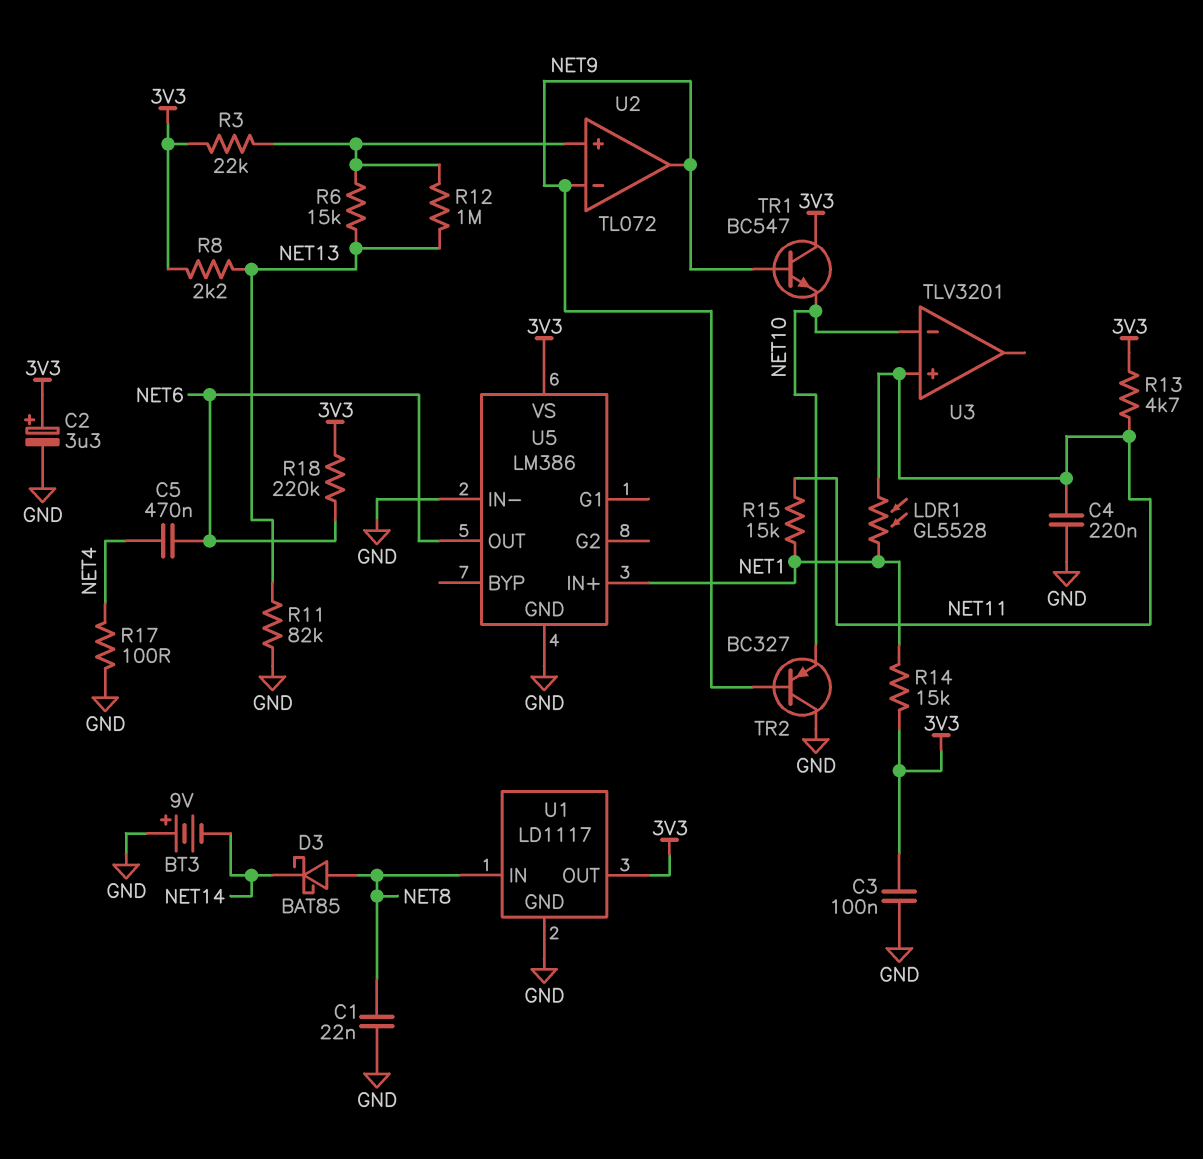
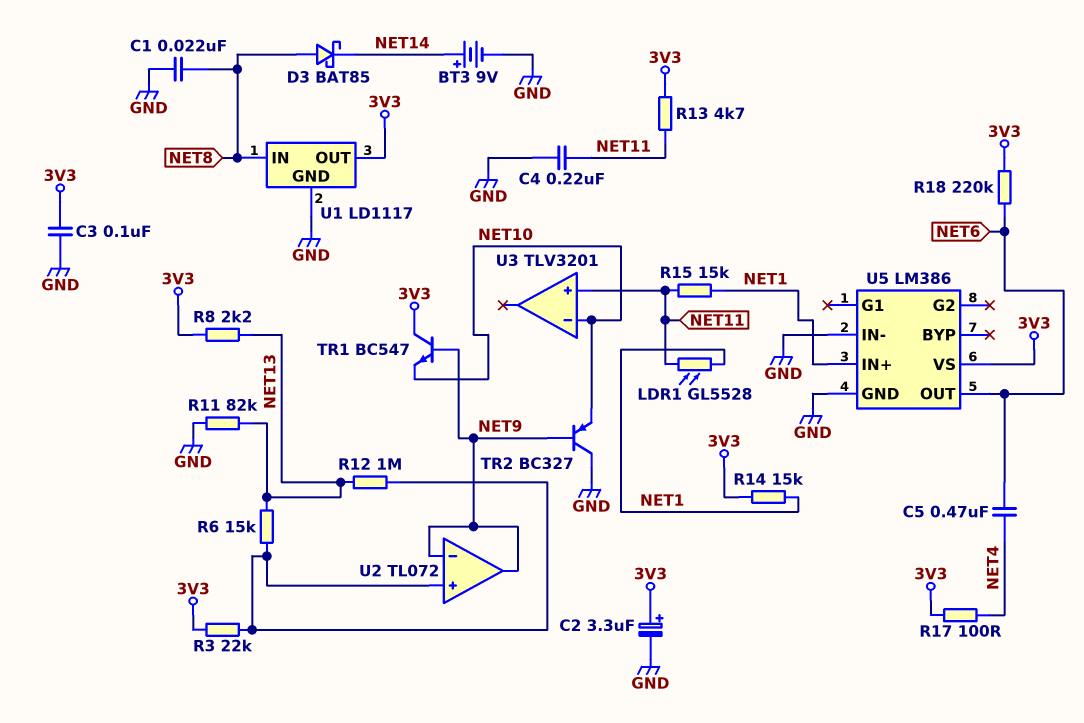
BT3: 9V (plus GND, minus NET14) -> 9V (plus NET14, minus GND)
R17: 100 (GND, NET4) -> 100 (3V3, NET4)

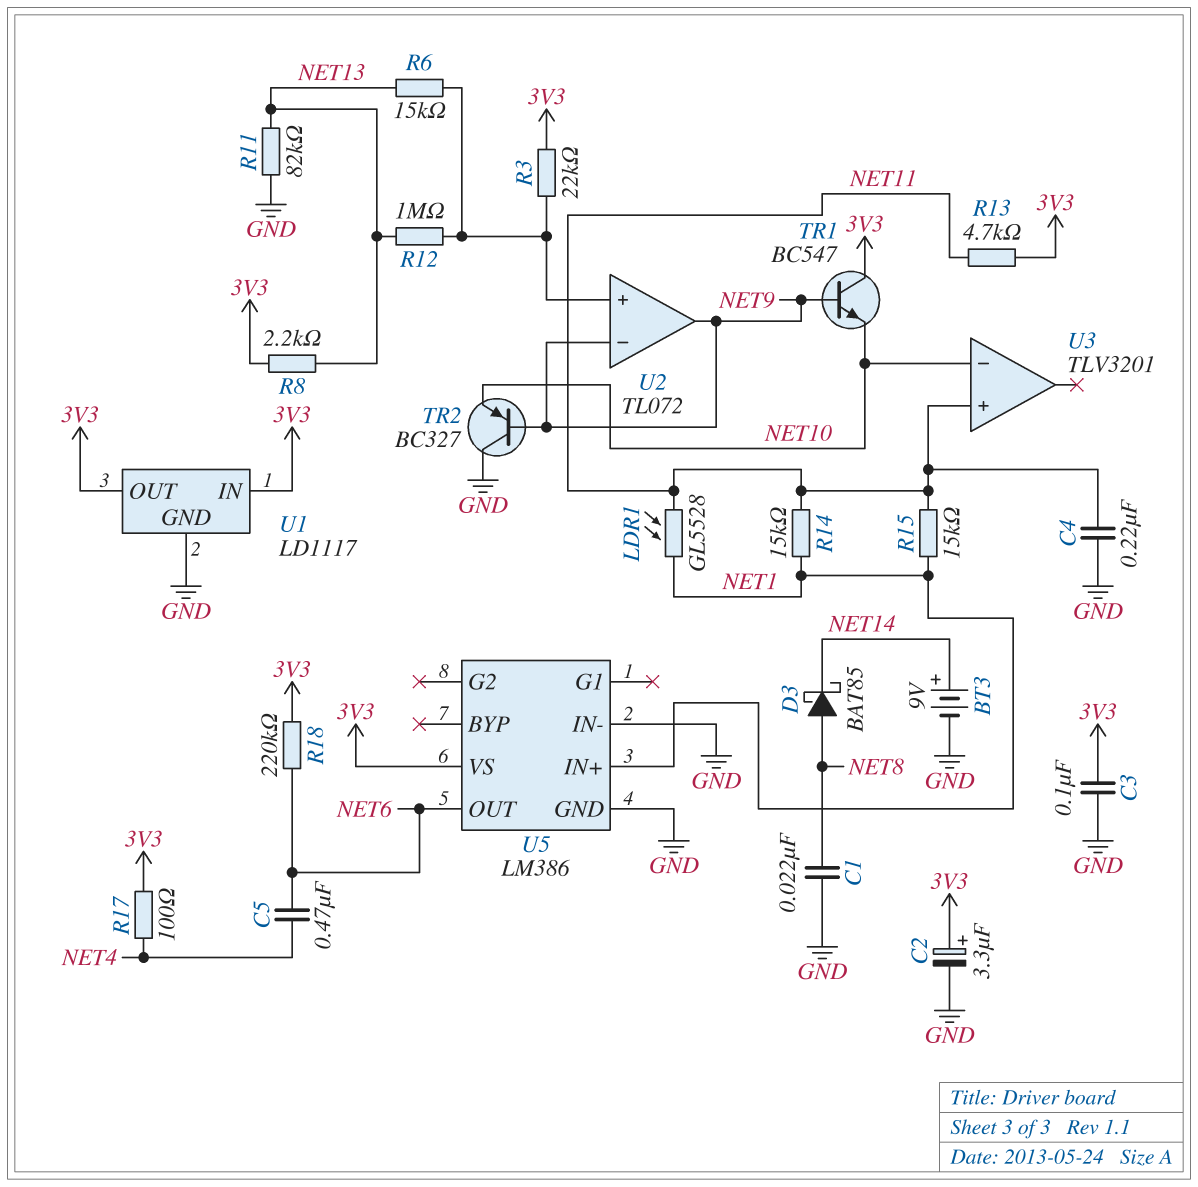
R14: 15k (3V3, NET1) -> 15k (NET1, NET11)
U1 pin IN: NET8 -> 3V3

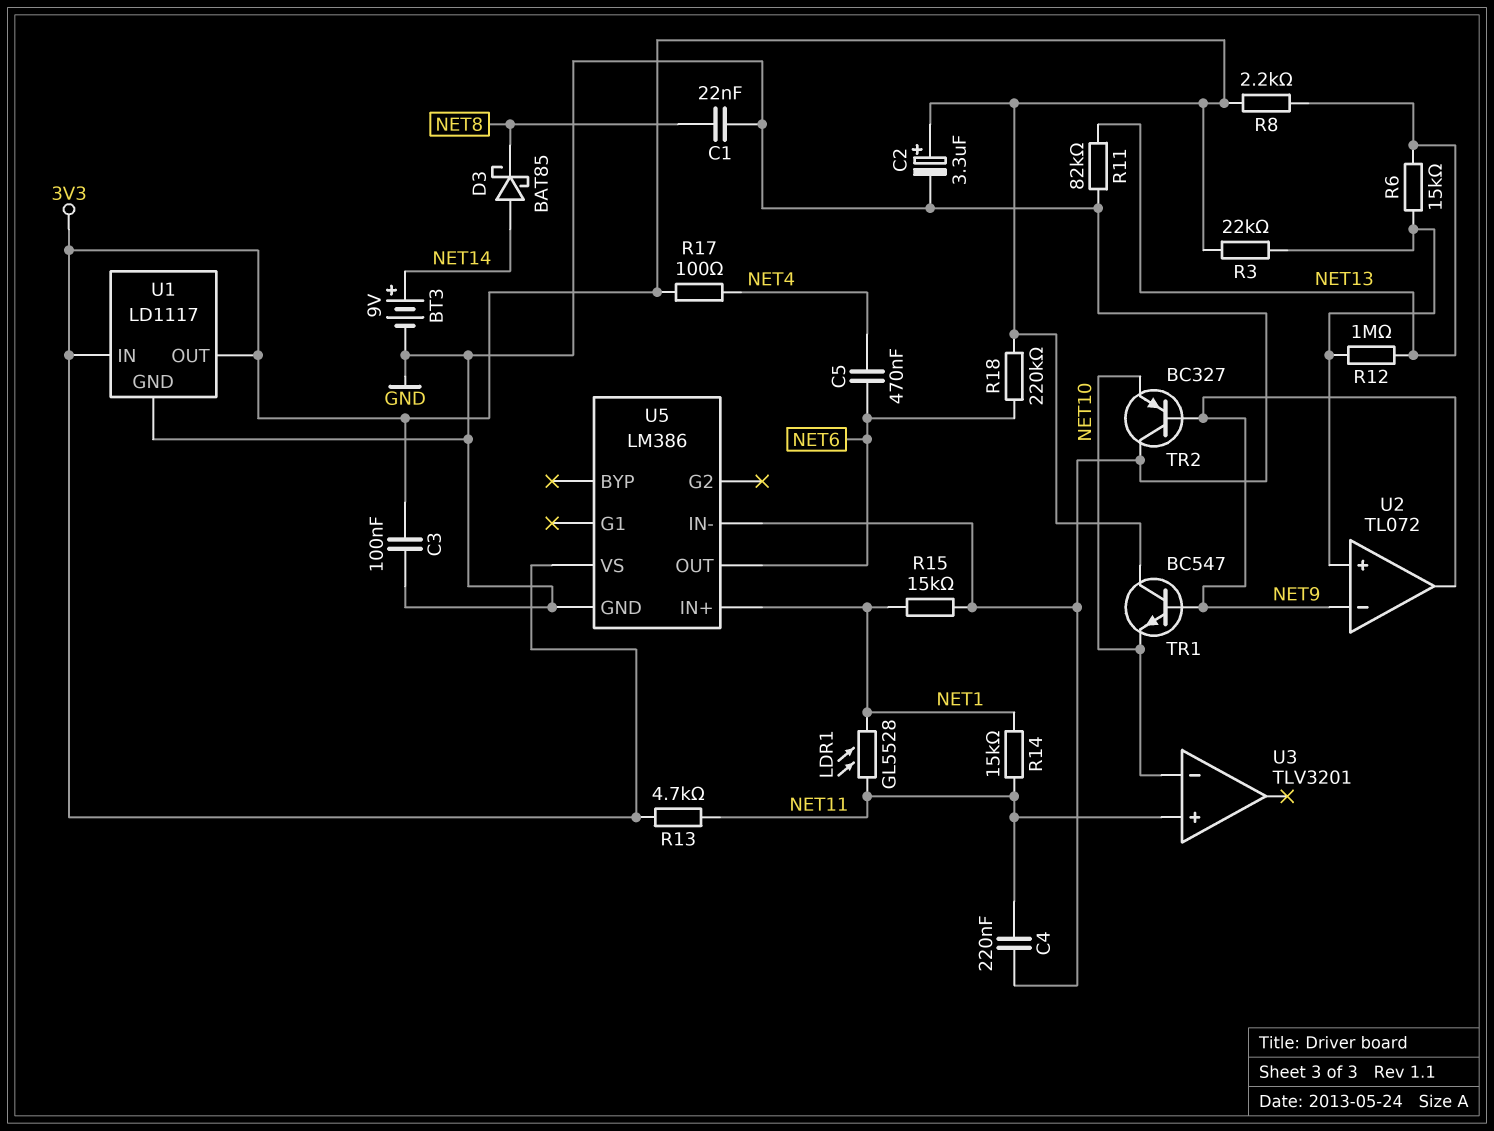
D3: schottky BAT85 (A NET8, K NET14) -> schottky BAT85 (A NET14, K NET8)
R15: 15k (NET1, NET11) -> 15k (GND, NET1)

